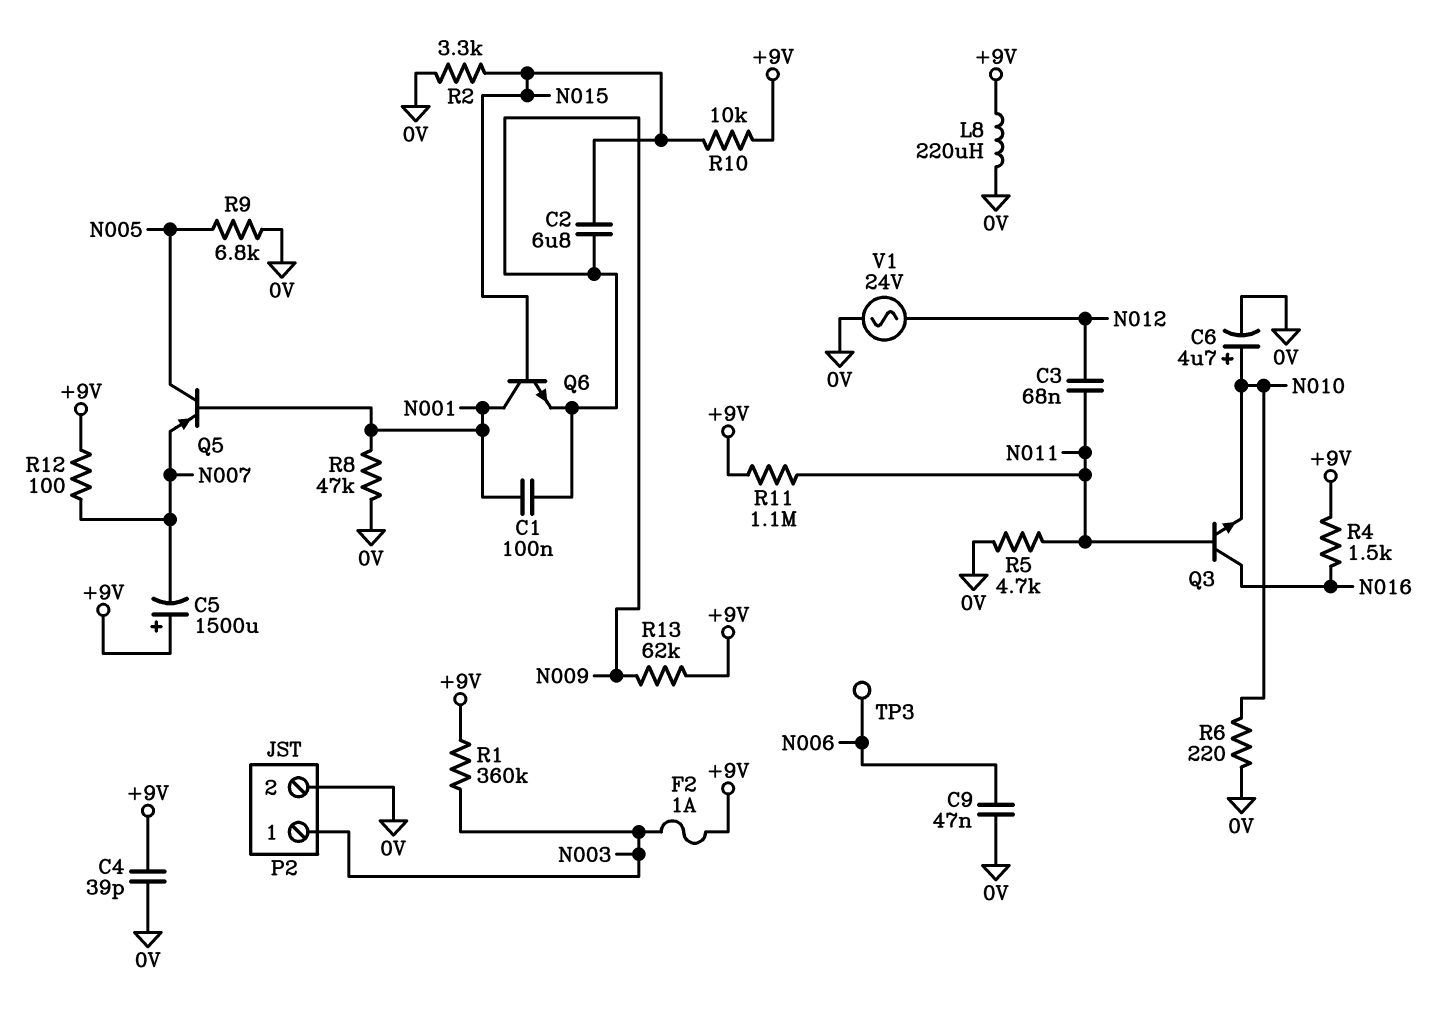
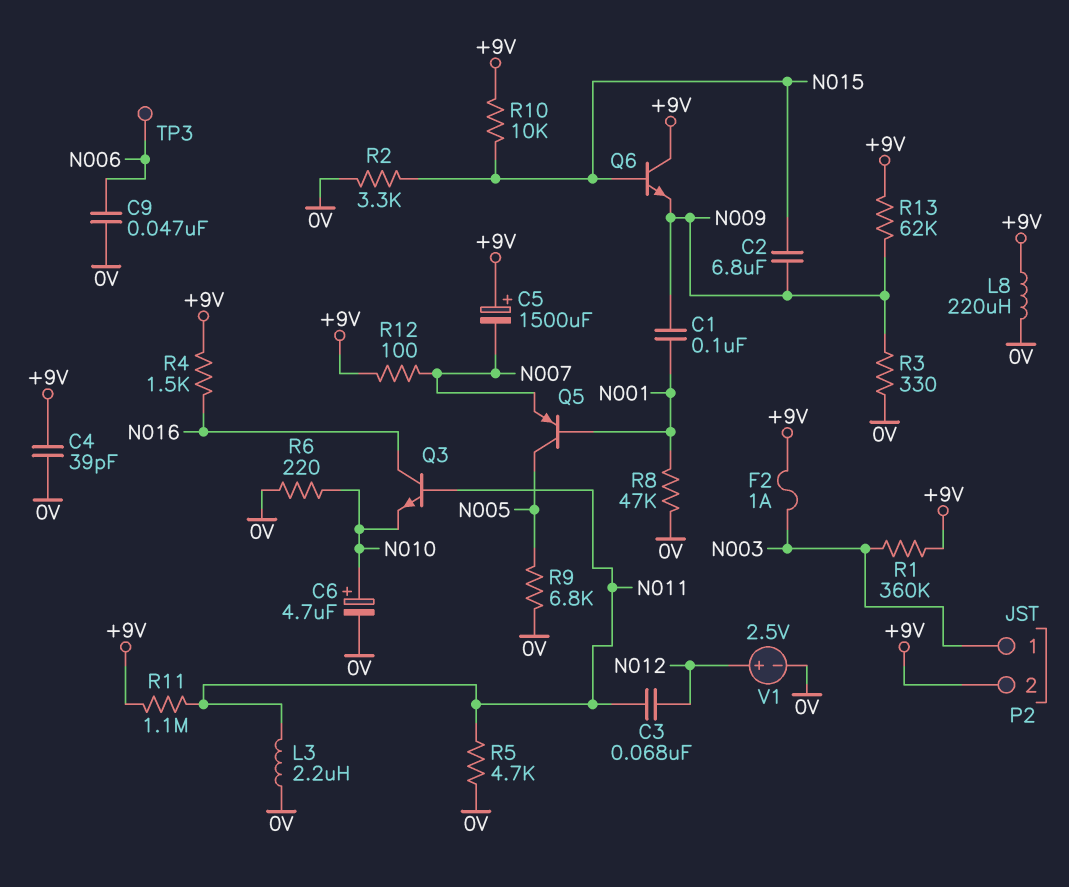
L3: none -> 2.2uH (0V, N011)
P2 pin 2: 0V -> +9V
Q6: NPN (B N015, C N001, E N009) -> NPN (B N015, C +9V, E N009)
R3: none -> 330 (0V, N009)
V1: AC 24V (0V, N012) -> 2.5V (plus N012, minus 0V)

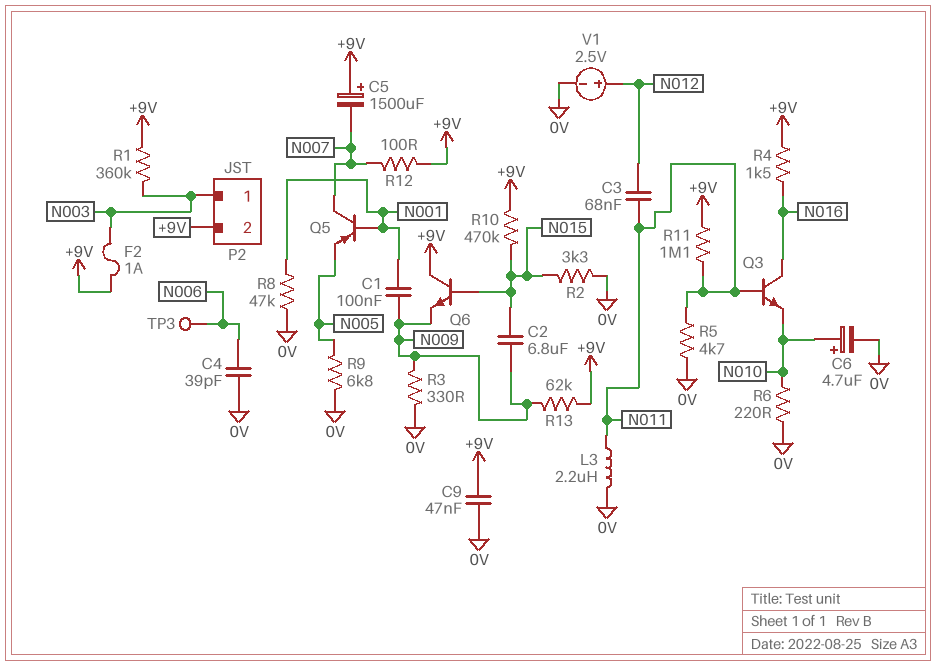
C4: 39pF (+9V, 0V) -> 39pF (0V, N006)
C9: 47nF (0V, N006) -> 47nF (+9V, 0V)
L8: 220uH (+9V, 0V) -> none
Q5: PNP (B N001, C N005, E N007) -> PNP (B N001, C N007, E N005)
R10: 10k (+9V, N015) -> 470k (+9V, N015)

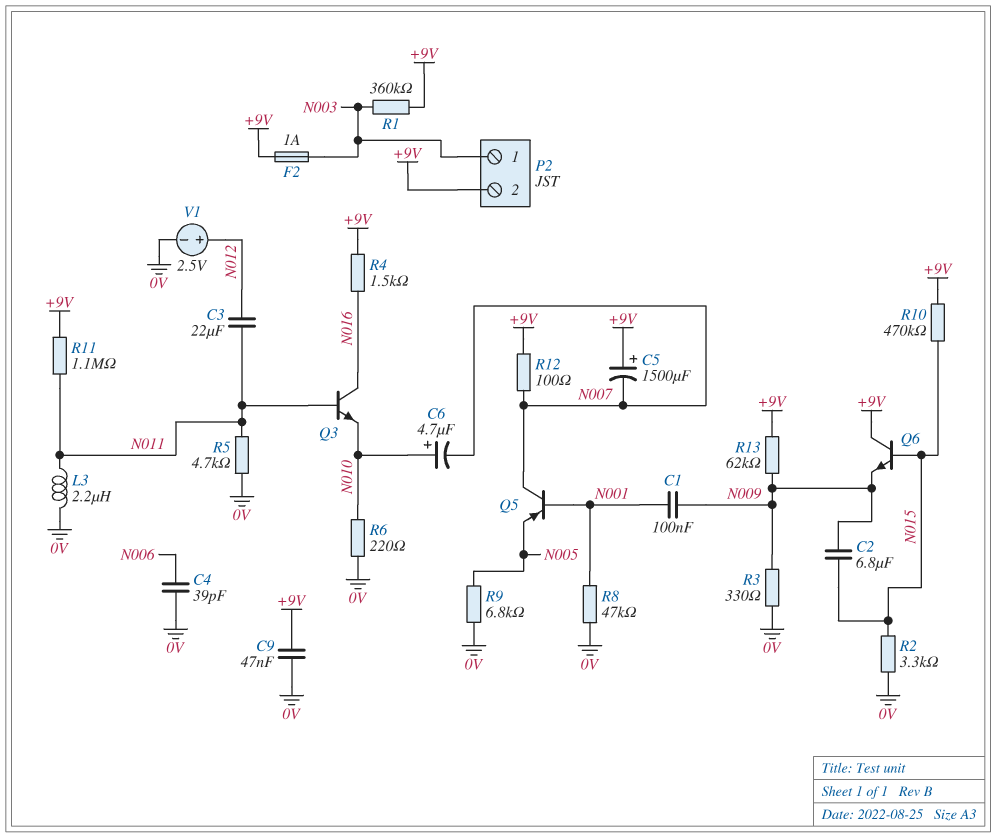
C3: 68nF (N011, N012) -> 22uF (N011, N012)
C6: 4.7uF (plus N010, minus 0V) -> 4.7uF (plus N010, minus N007)
TP3: test point (N006) -> none

